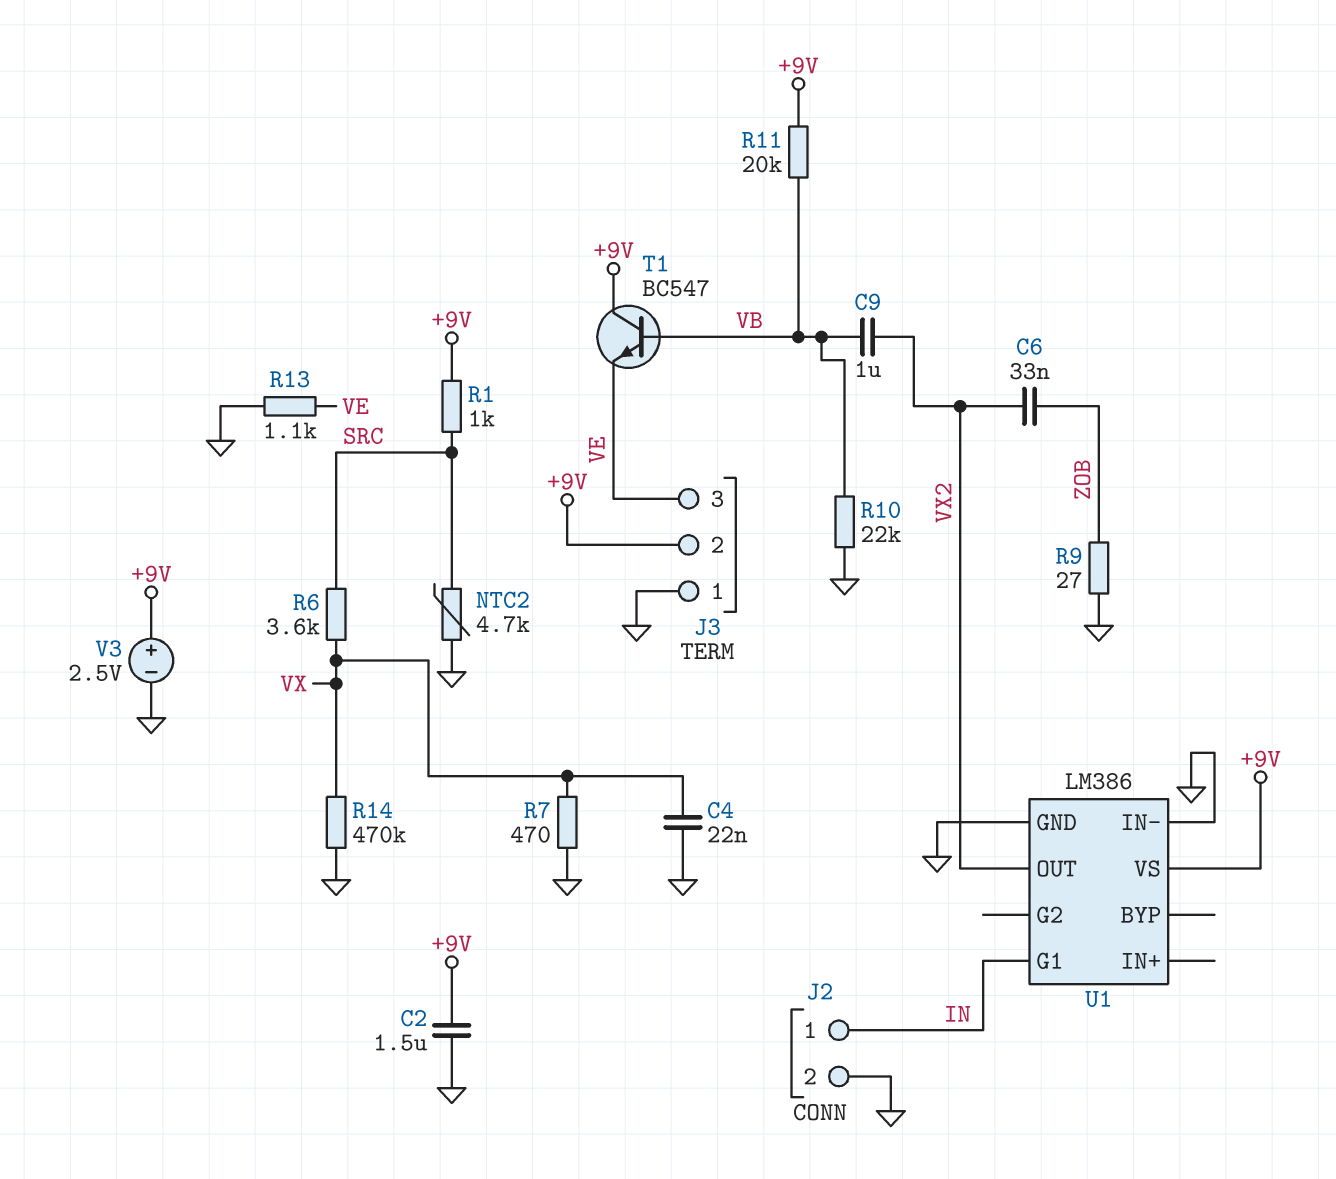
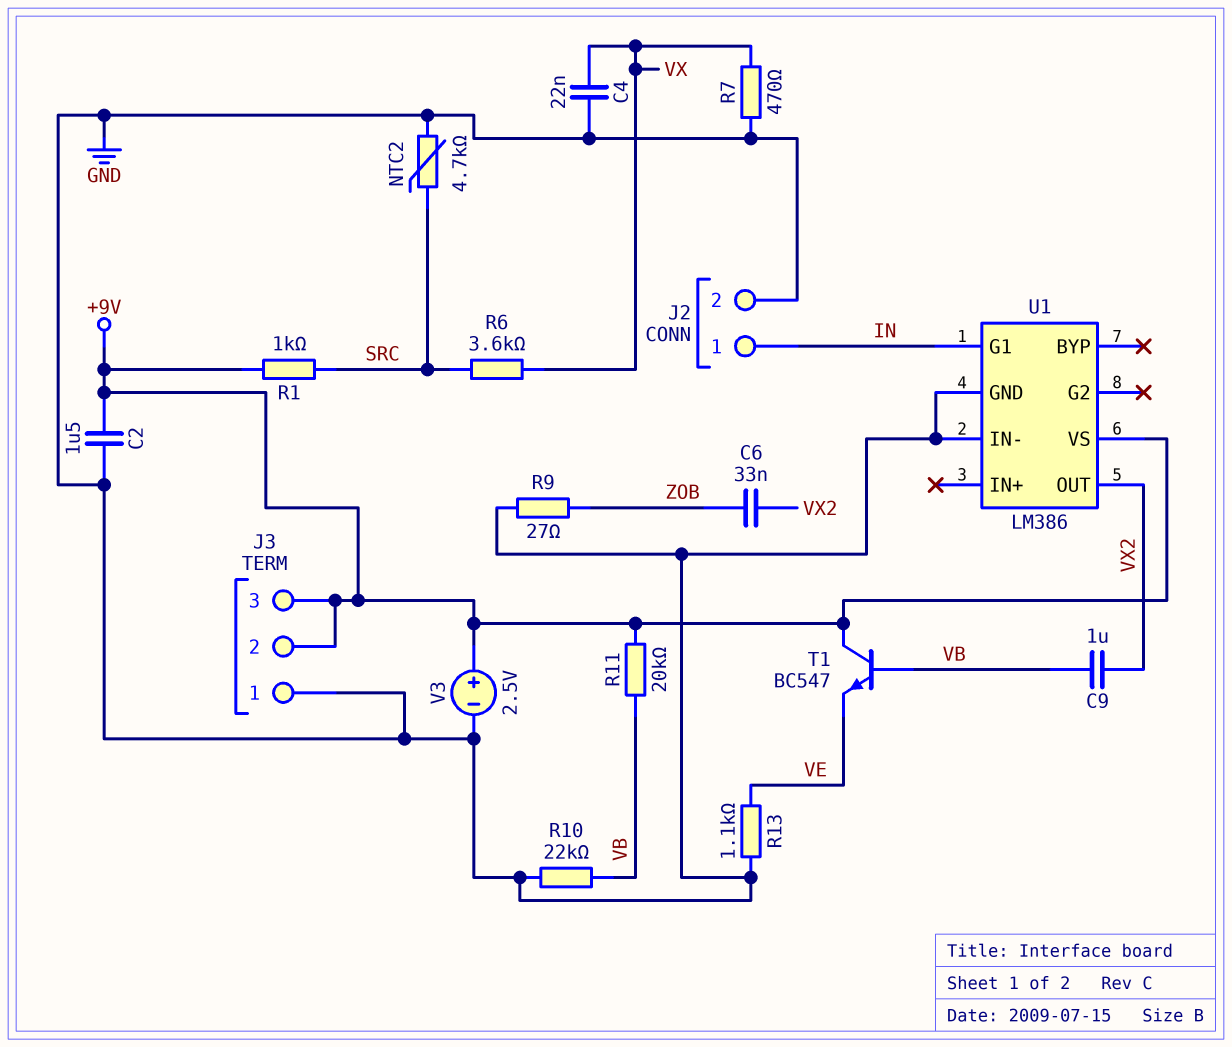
J3 pin 3: VE -> +9V
R14: 470k (GND, VX) -> none

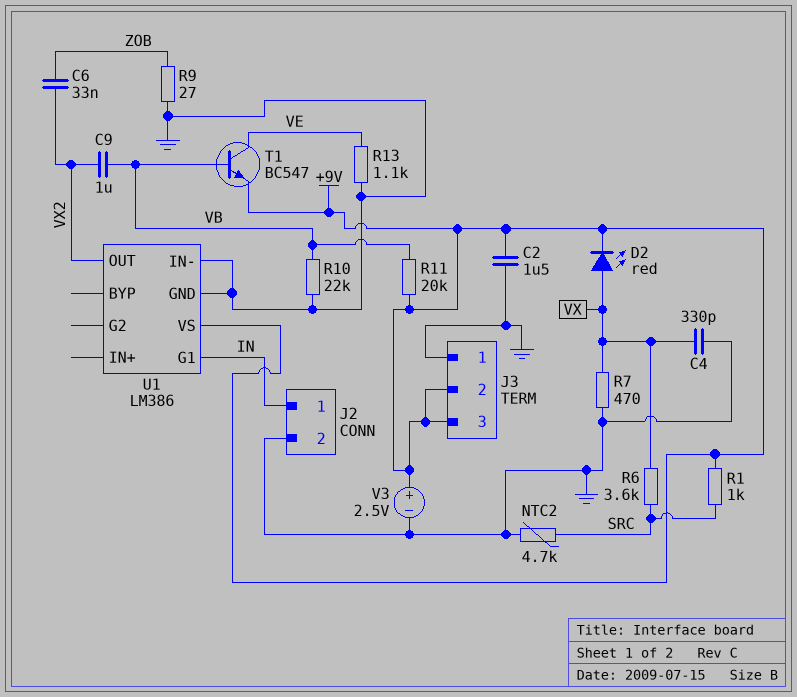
C4: 22nF (GND, VX) -> 330pF (GND, VX)
D2: none -> LED red (A VX, K +9V)
T1: NPN BC547 (B VB, C +9V, E VE) -> NPN BC547 (B VB, C VE, E +9V)

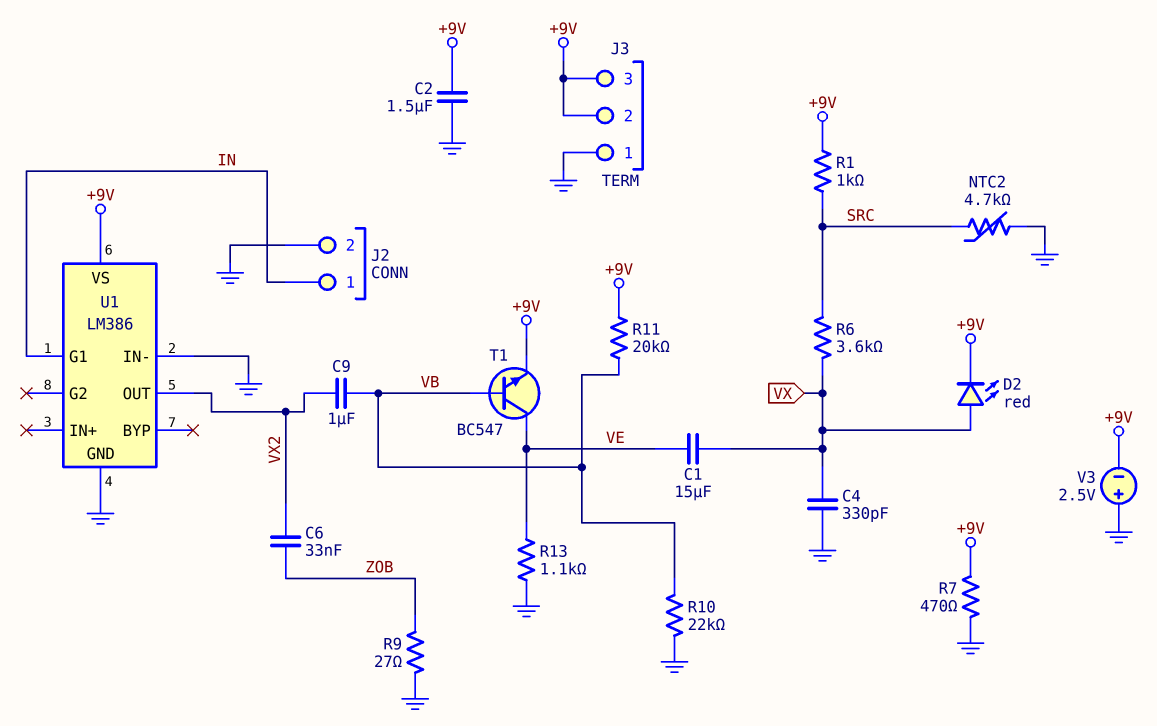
C1: none -> 15uF (VE, VX)
R7: 470 (GND, VX) -> 470 (+9V, GND)
V3: 2.5V (plus +9V, minus GND) -> 2.5V (plus GND, minus +9V)

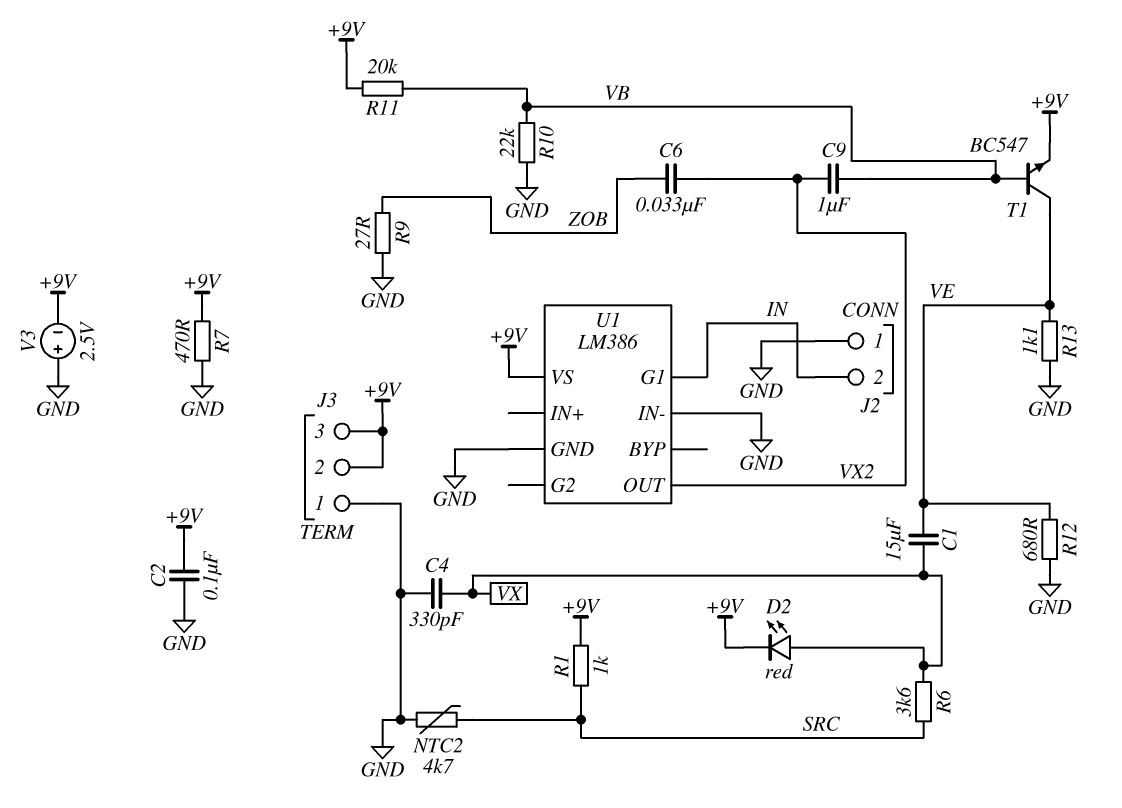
C2: 1.5uF (+9V, GND) -> 100nF (+9V, GND)
J2 pin 1: IN -> GND
J2 pin 2: GND -> IN
R12: none -> 680 (GND, VE)

